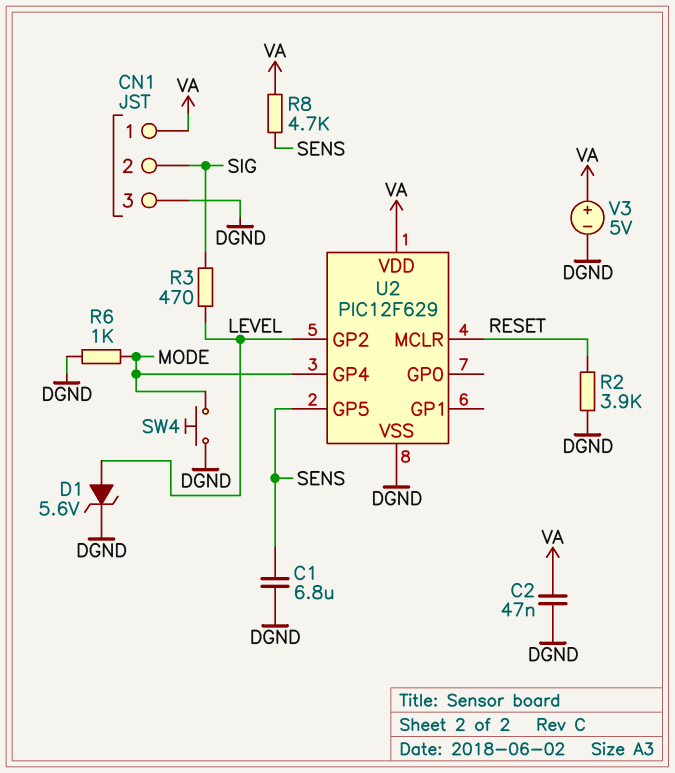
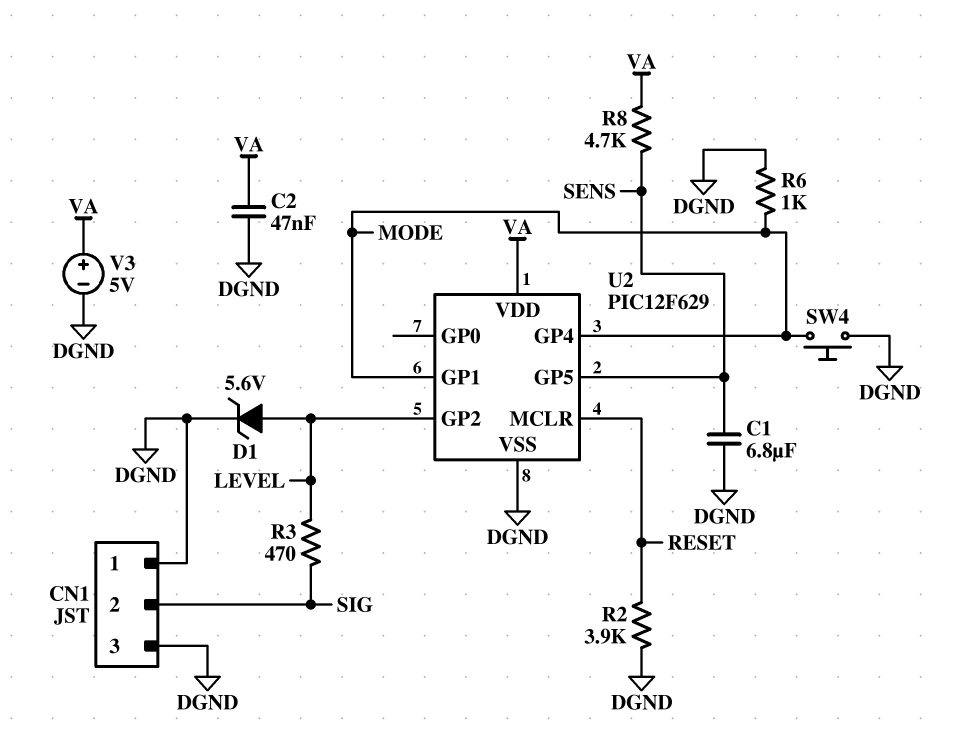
CN1 pin 1: VA -> DGND
U2 pin GP1: none -> MODE

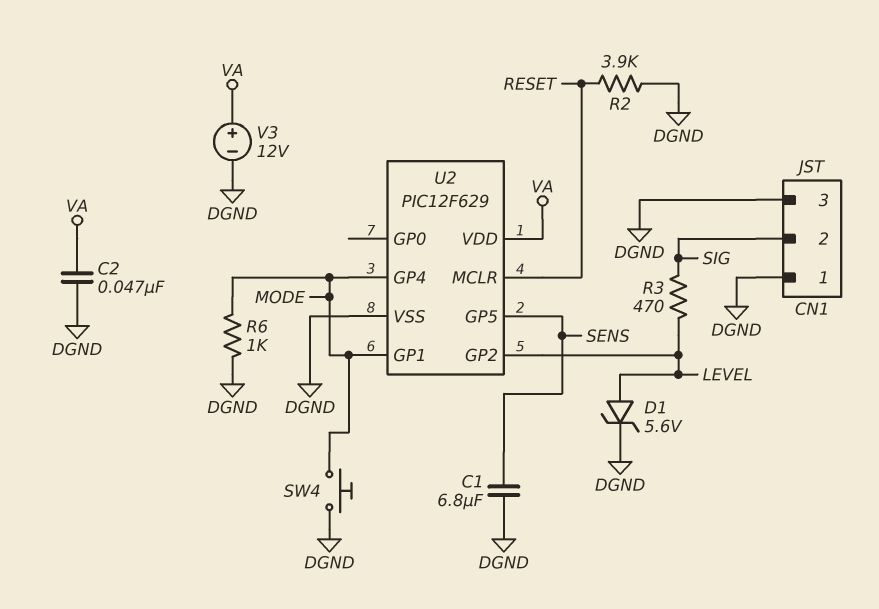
R8: 4.7k (SENS, VA) -> none
V3: 5V (plus VA, minus DGND) -> 12V (plus VA, minus DGND)

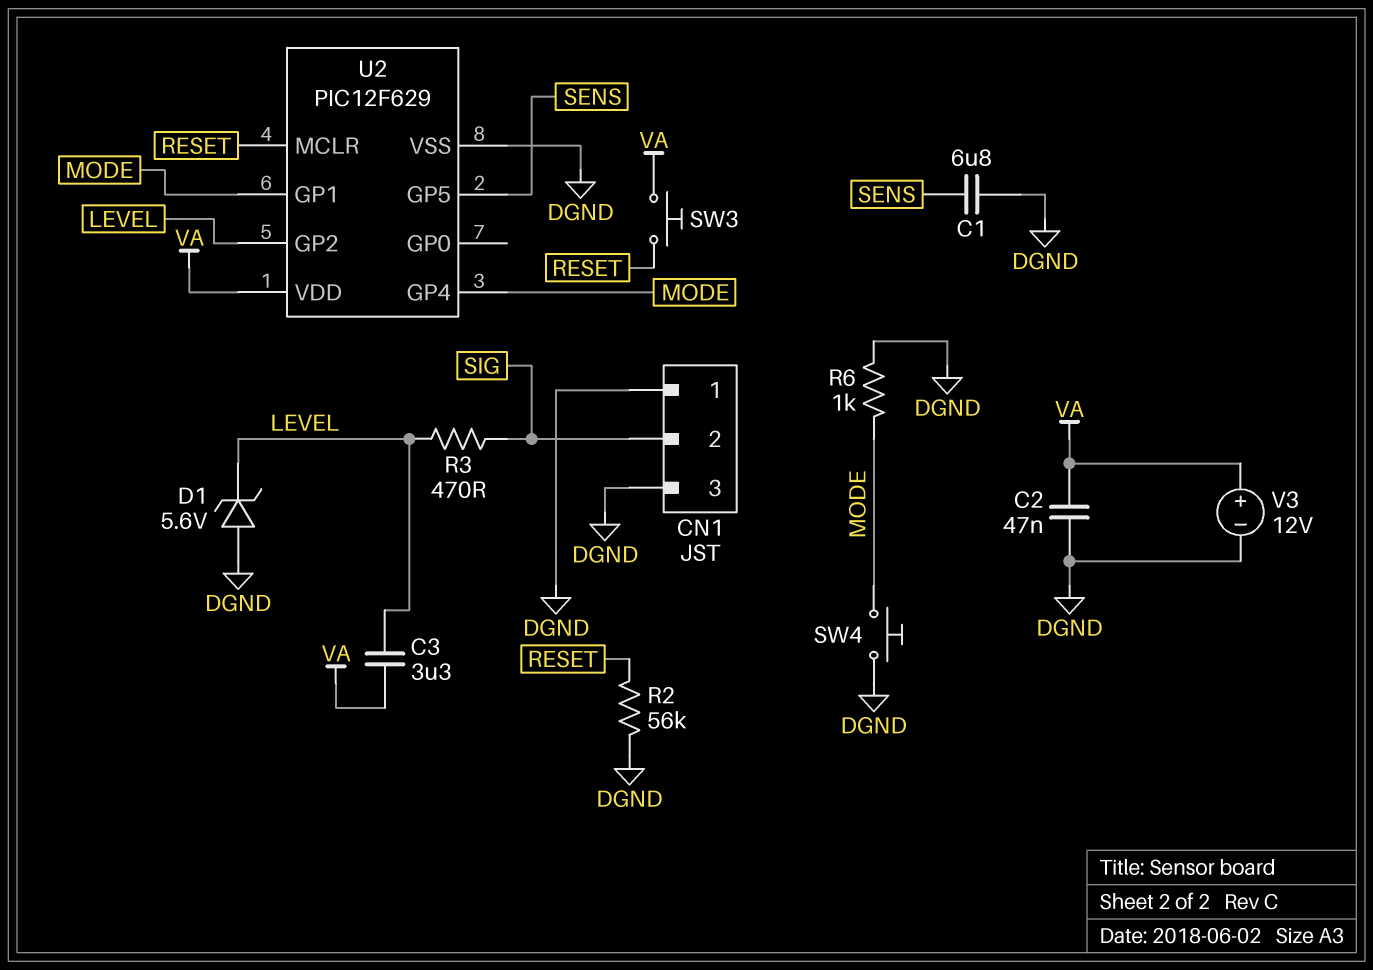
C3: none -> 3.3uF (LEVEL, VA)
D1: zener 5.6V (A LEVEL, K DGND) -> zener 5.6V (A DGND, K LEVEL)
R2: 3.9k (DGND, RESET) -> 56k (DGND, RESET)
SW3: none -> button (RESET, VA)

